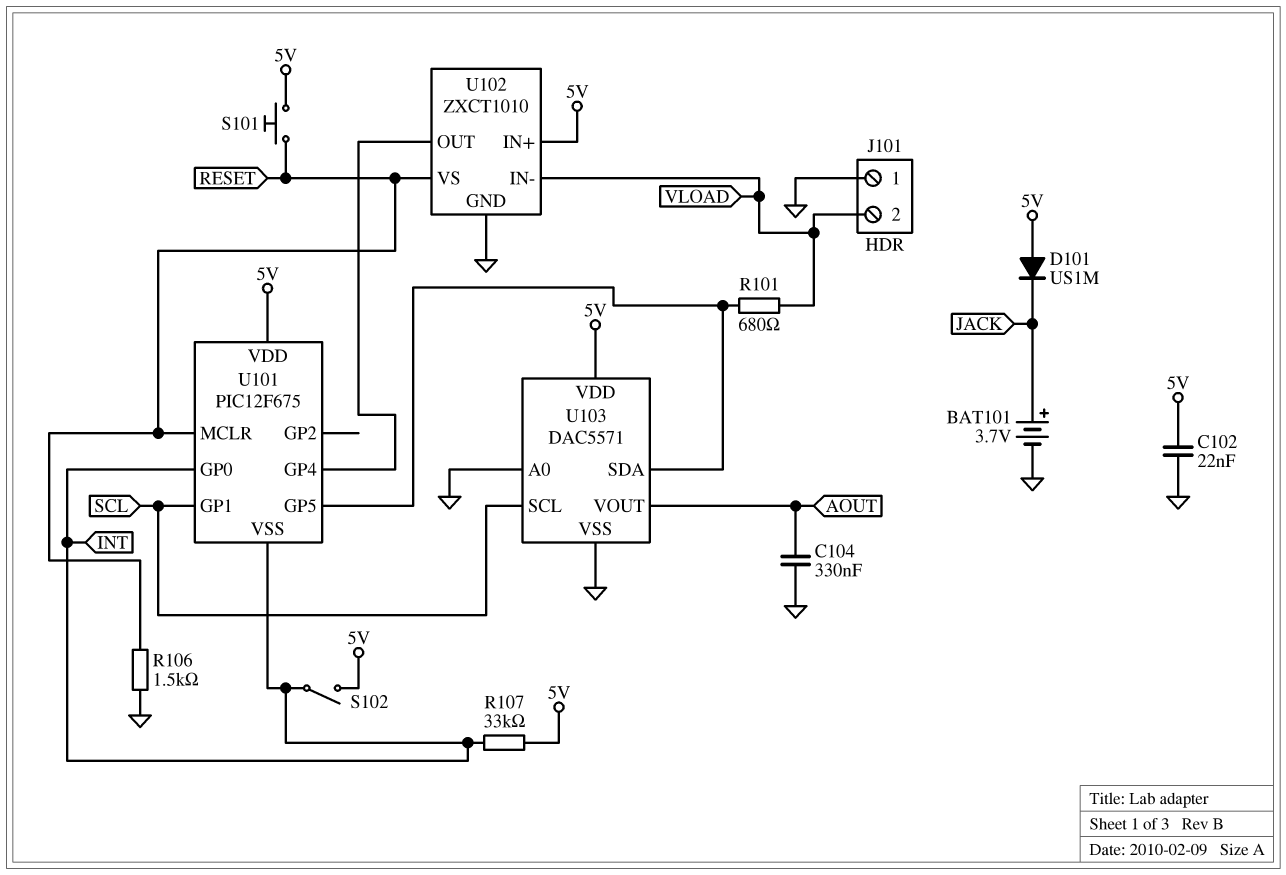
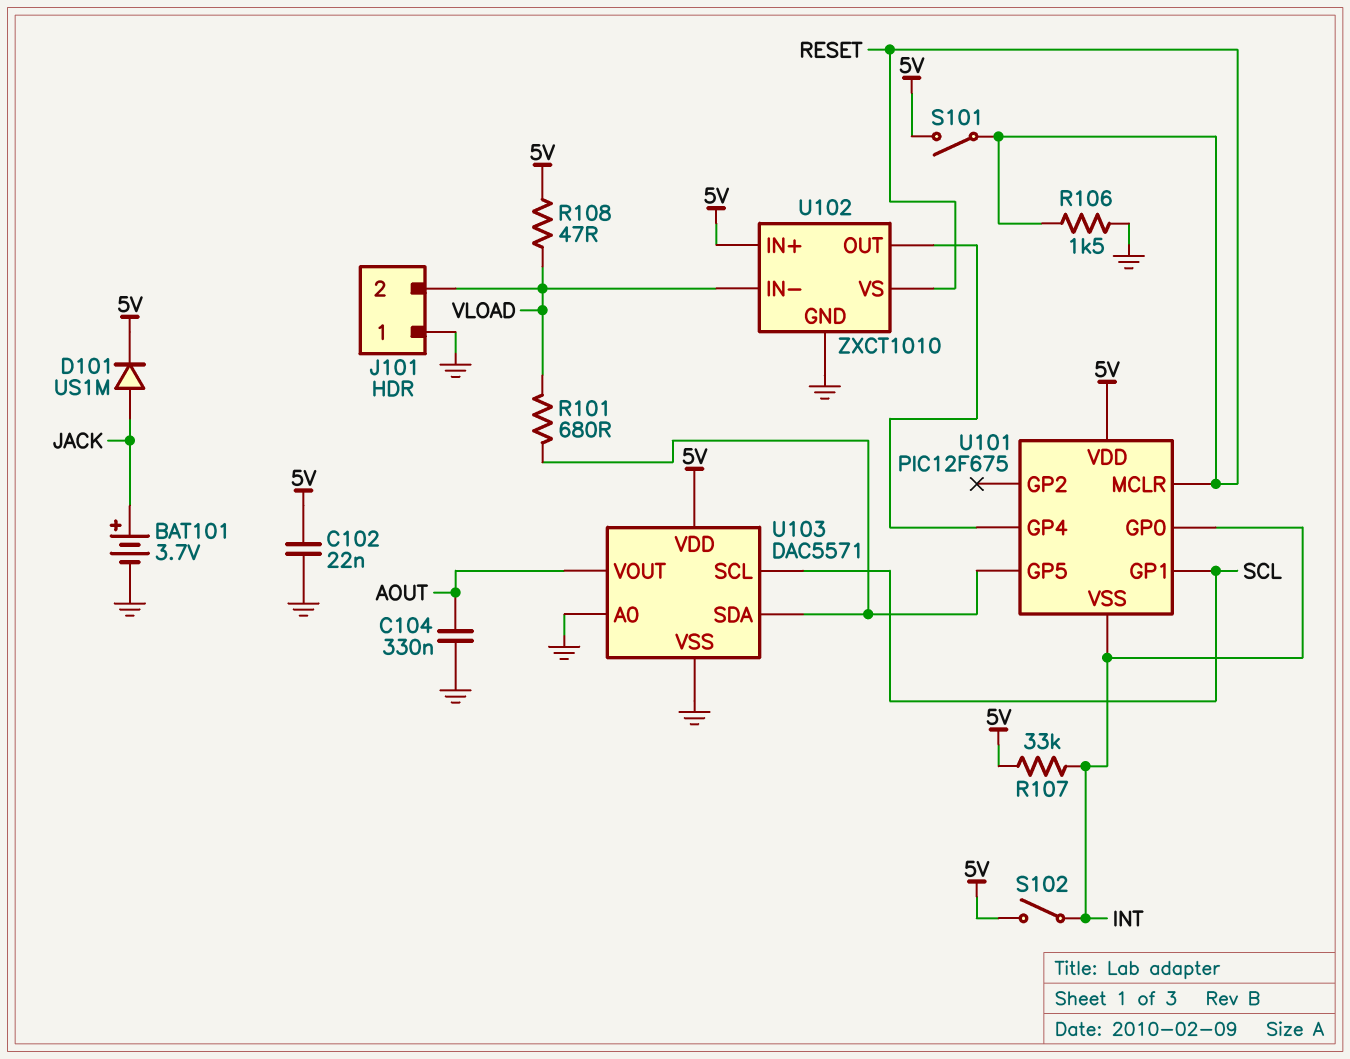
D101: diode US1M (A 5V, K JACK) -> diode US1M (A JACK, K 5V)
R108: none -> 47 (5V, VLOAD)
S101: button (5V, RESET) -> switch (5V, RESET)

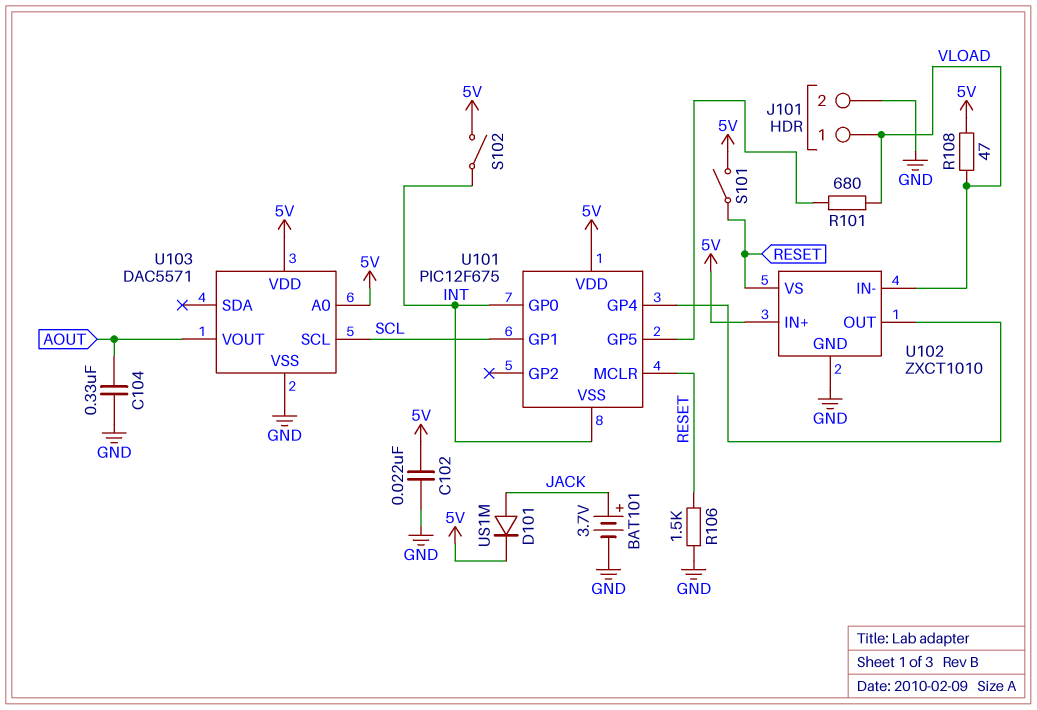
J101 pin 1: GND -> VLOAD
J101 pin 2: VLOAD -> GND
R107: 33k (5V, INT) -> none
U103 pin A0: GND -> 5V
U103 pin SDA: U101/GP5 -> none

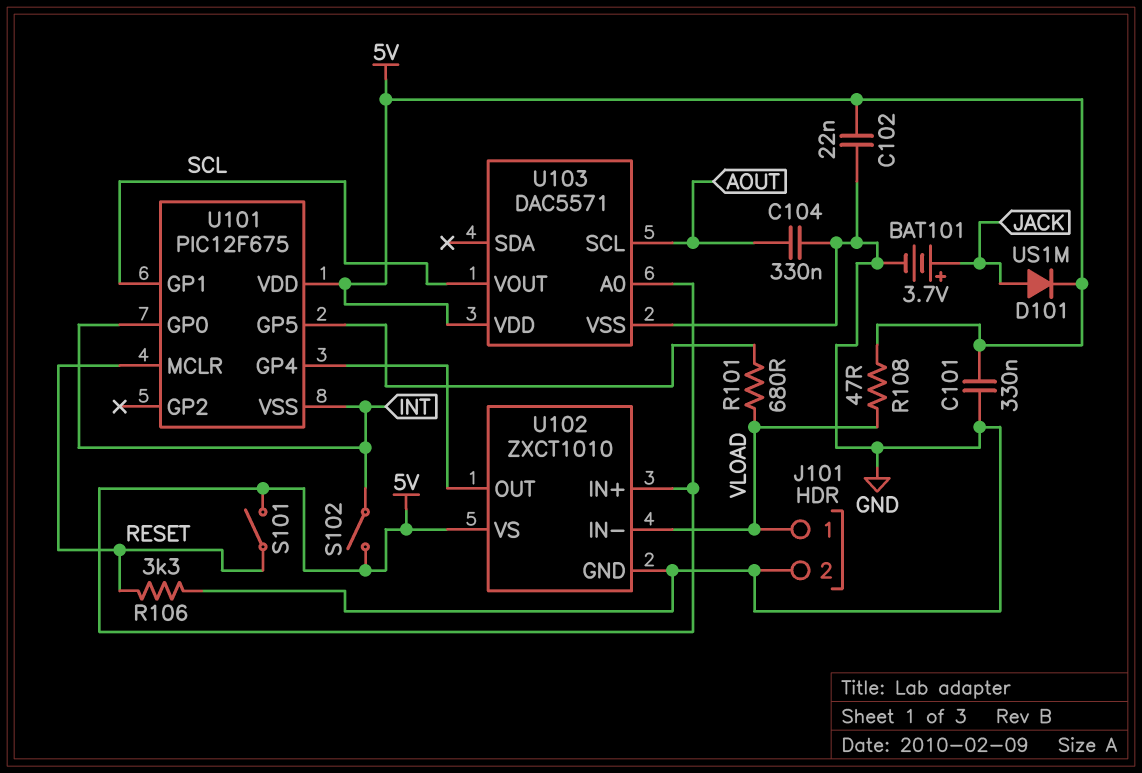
C101: none -> 330nF (5V, GND)
R106: 1.5k (GND, RESET) -> 3.3k (GND, RESET)
U102 pin VS: RESET -> 5V
U103 pin SCL: SCL -> AOUT
U103 pin VOUT: AOUT -> SCL

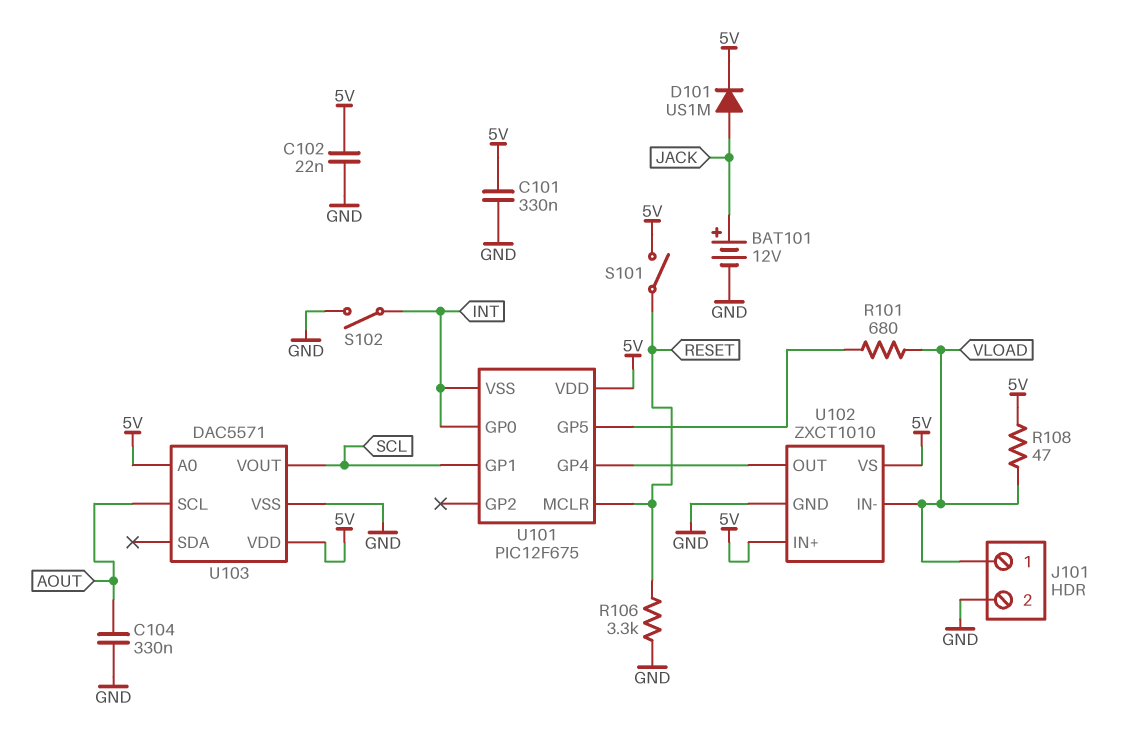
BAT101: 3.7V (plus JACK, minus GND) -> 12V (plus JACK, minus GND)
S102: switch (5V, INT) -> switch (GND, INT)

